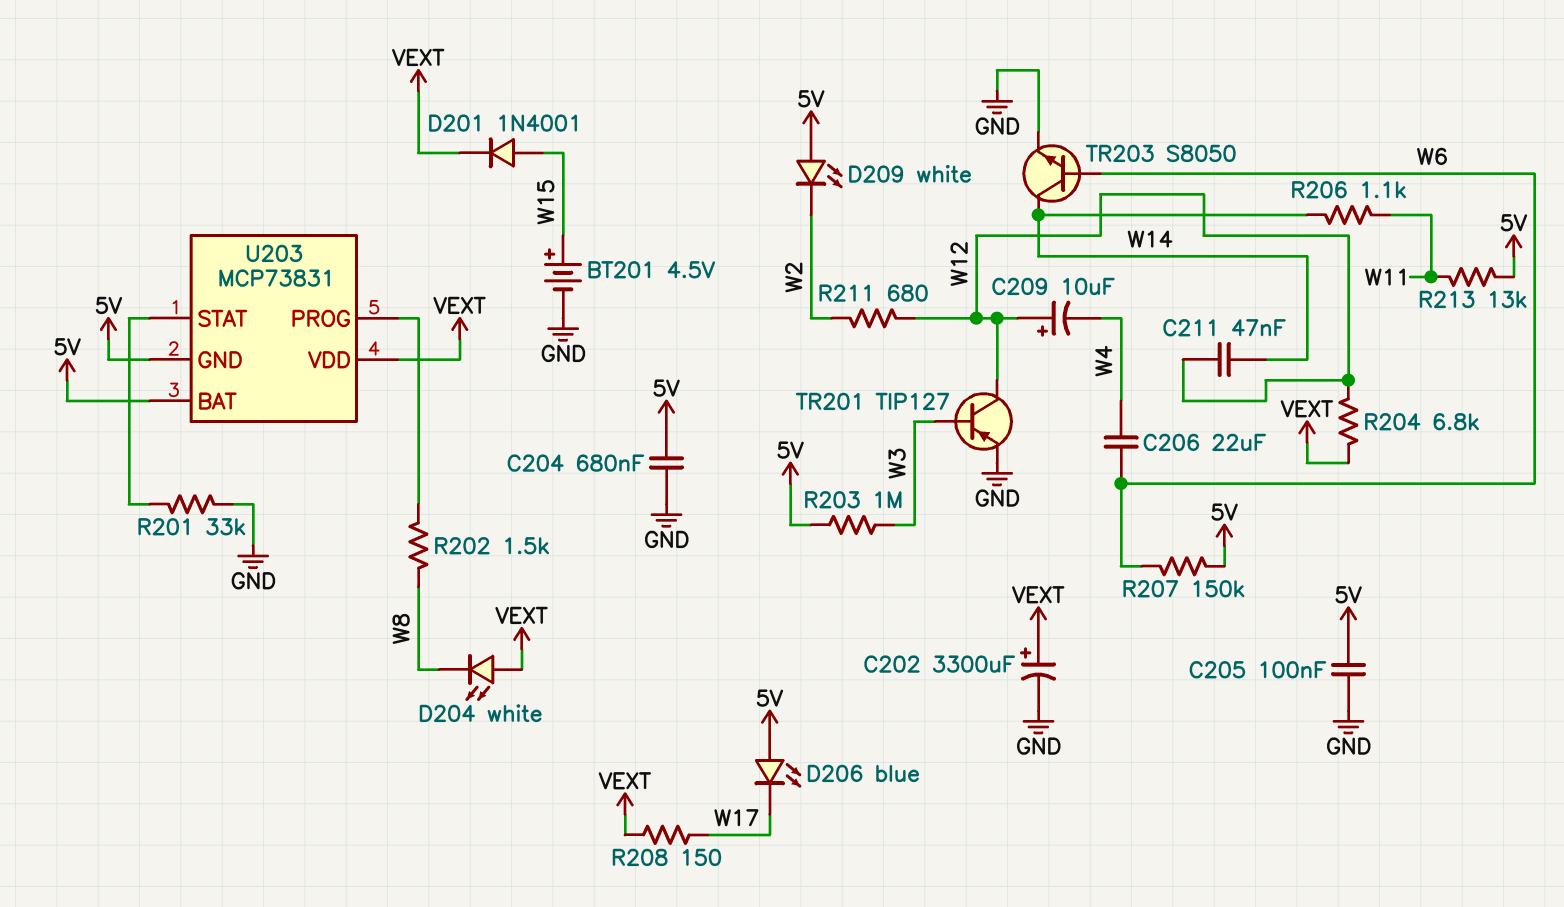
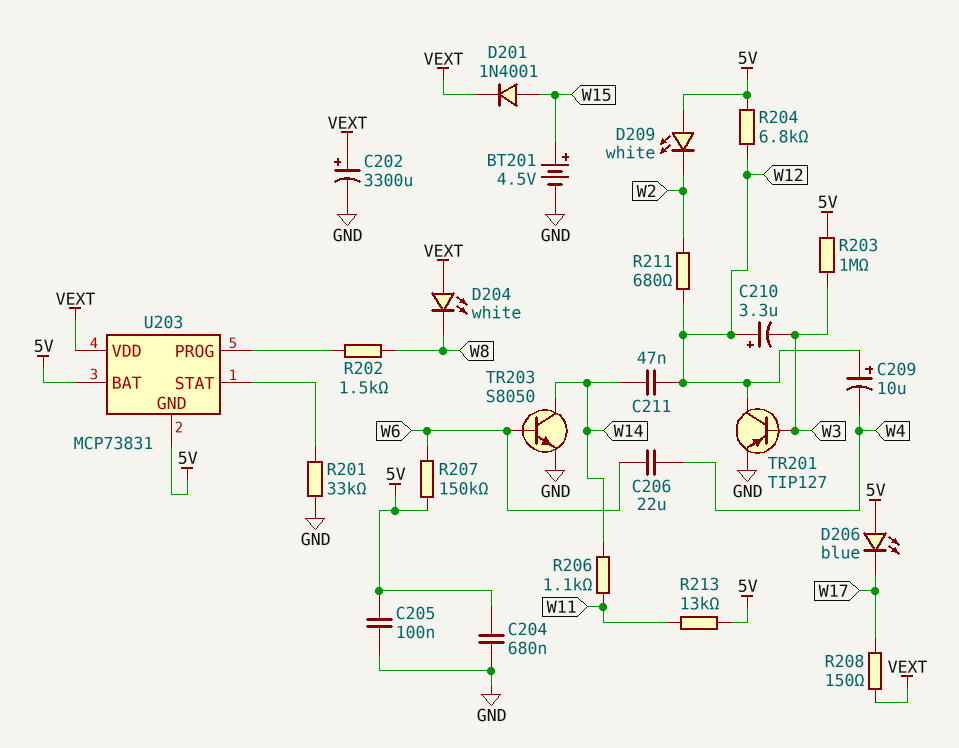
C210: none -> 3.3uF (plus W12, minus W3)
R204: 6.8k (VEXT, W12) -> 6.8k (5V, W12)

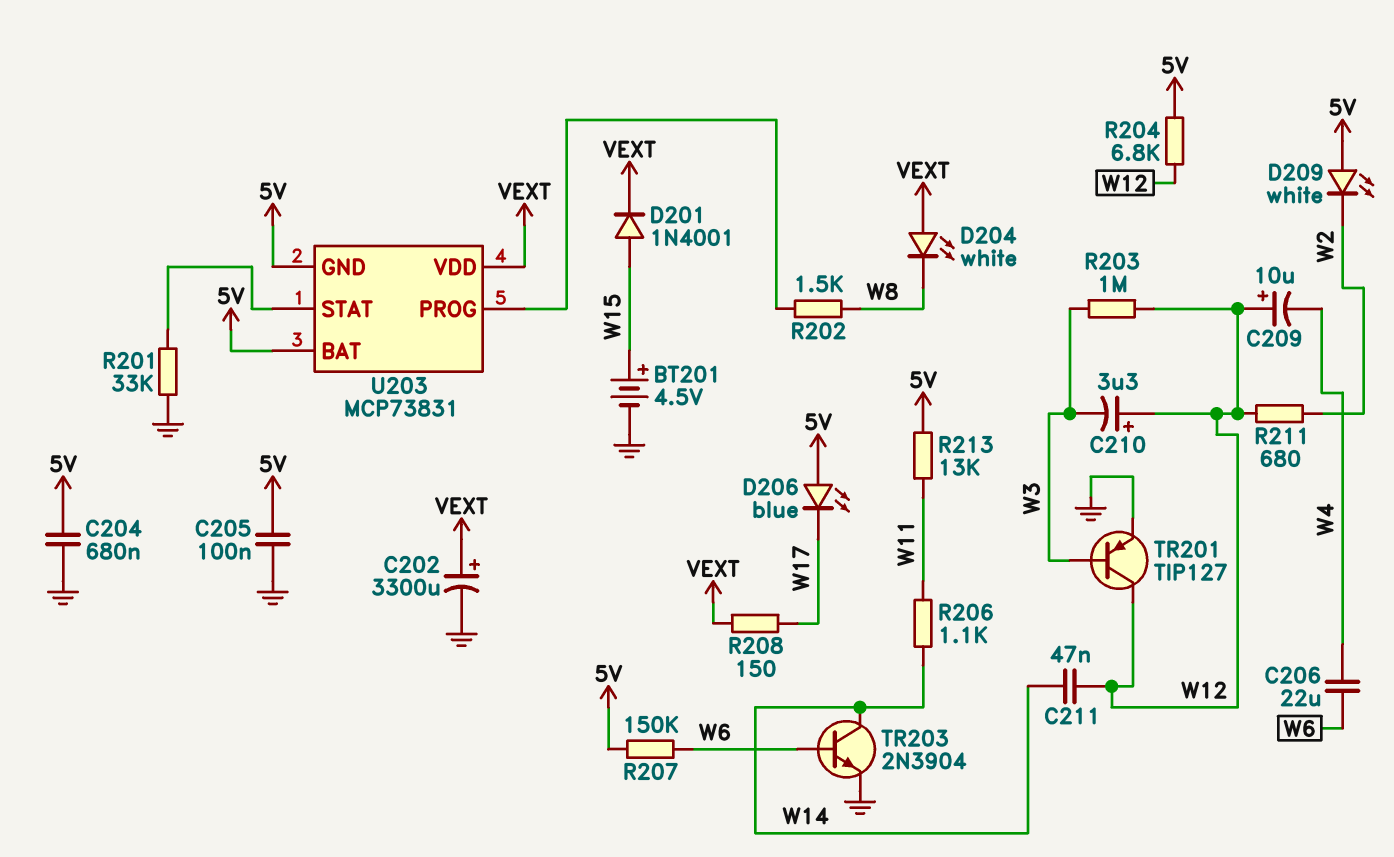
R203: 1M (5V, W3) -> 1M (W3, W12)
TR203: NPN S8050 (B W6, C W14, E GND) -> NPN 2N3904 (B W6, C W14, E GND)

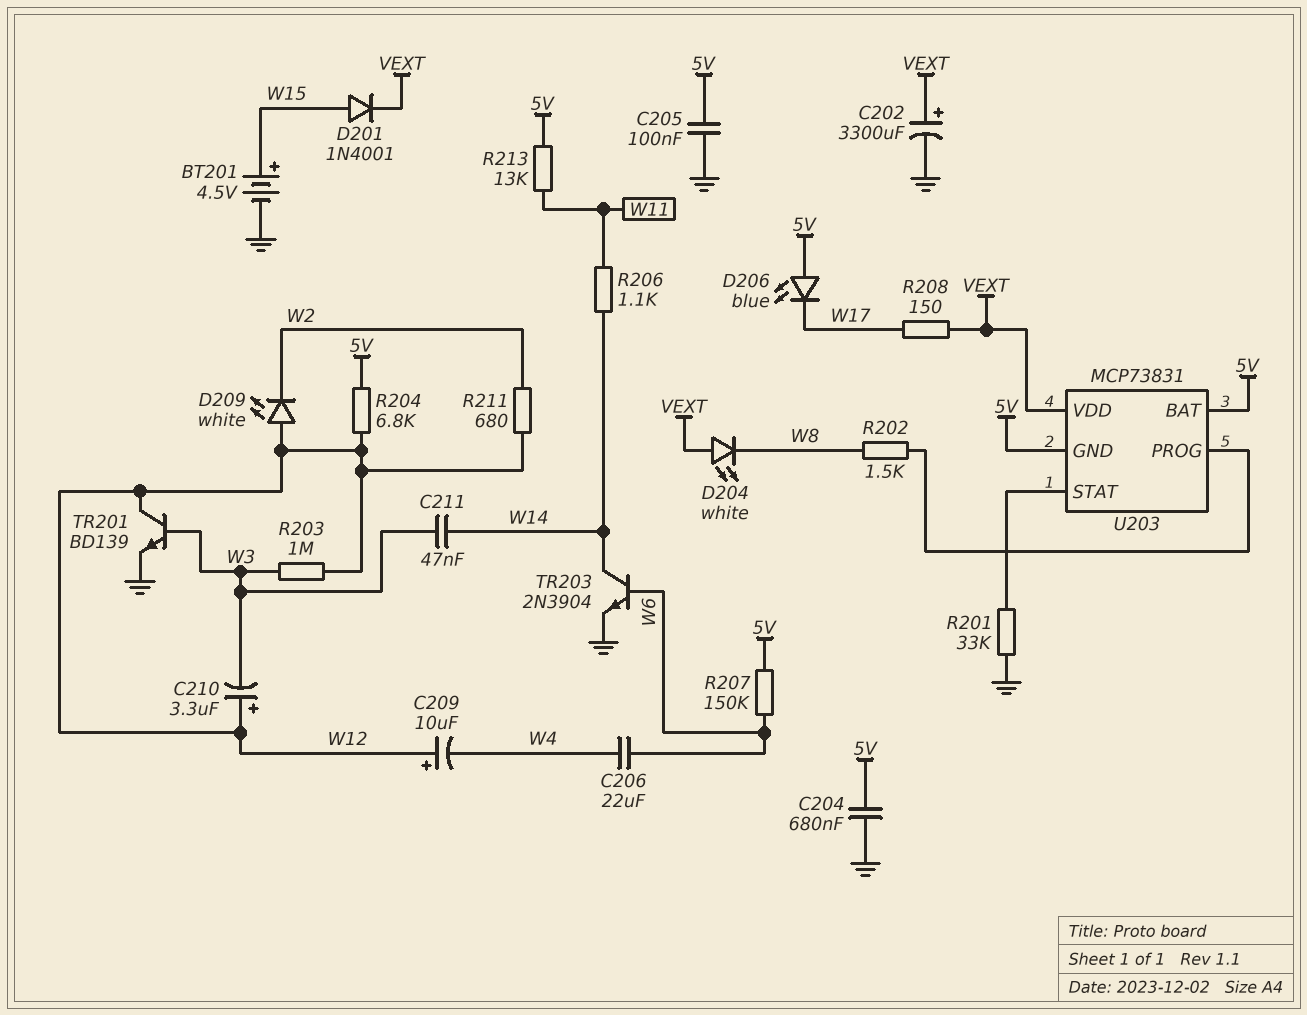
C211: 47nF (W12, W14) -> 47nF (W3, W14)
D209: LED white (A 5V, K W2) -> LED white (A W12, K W2)
TR201: PNP TIP127 (B W3, C W12, E GND) -> NPN BD139 (B W3, C W12, E GND)

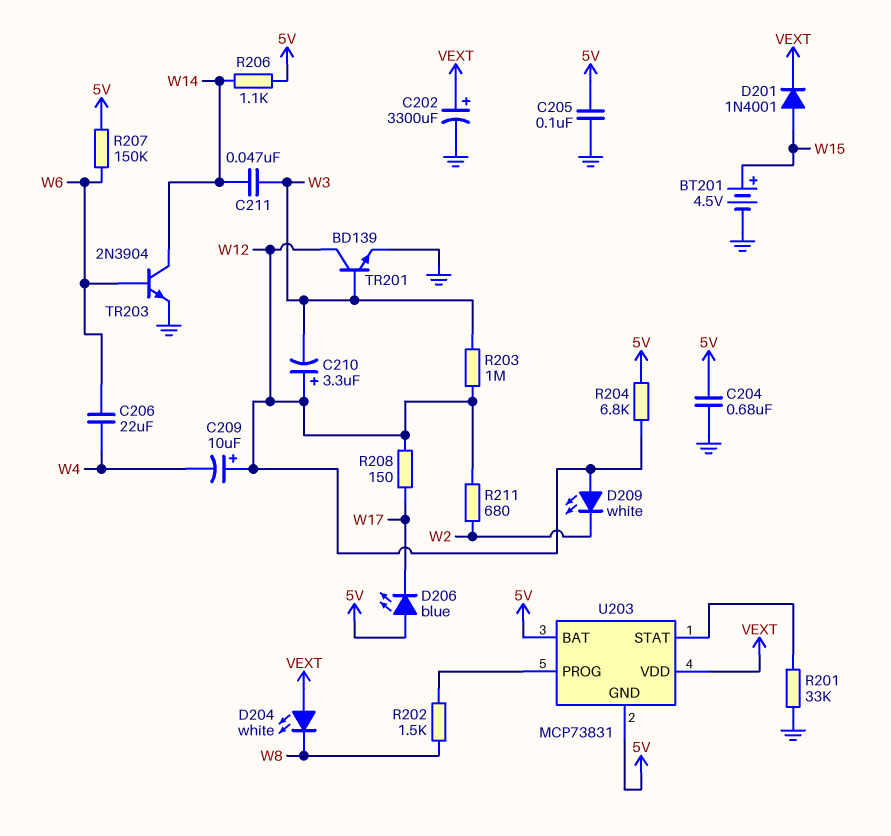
R206: 1.1k (W11, W14) -> 1.1k (5V, W14)
R208: 150 (VEXT, W17) -> 150 (W12, W17)
R213: 13k (5V, W11) -> none

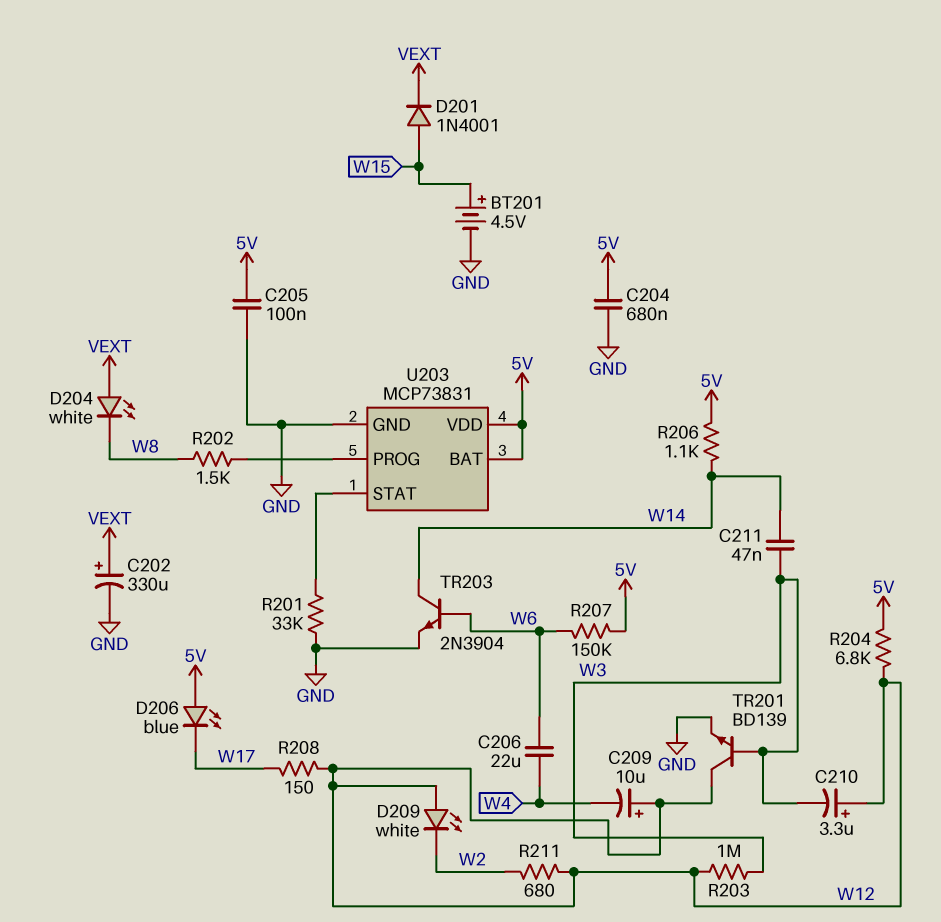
C202: 3300uF (plus VEXT, minus GND) -> 330uF (plus VEXT, minus GND)
U203 pin GND: 5V -> GND
U203 pin VDD: VEXT -> 5V

